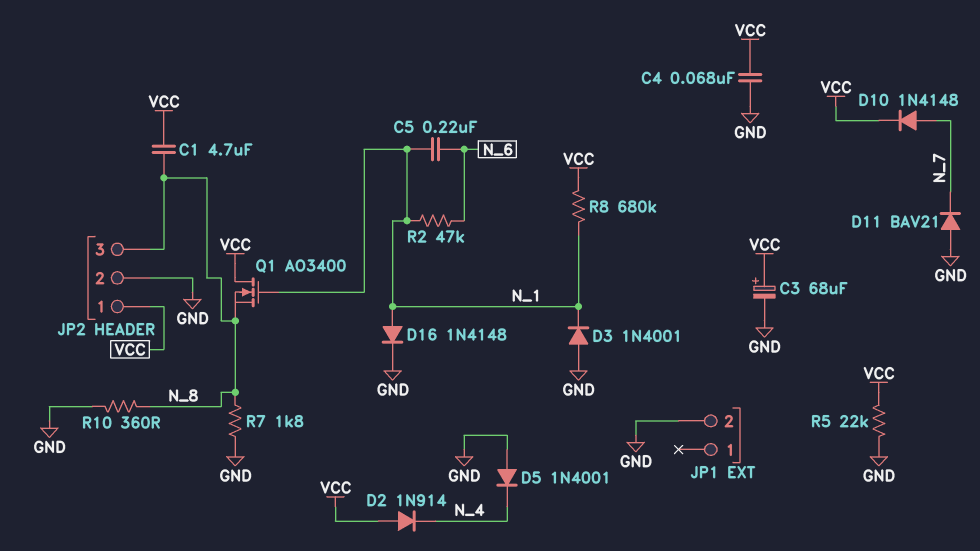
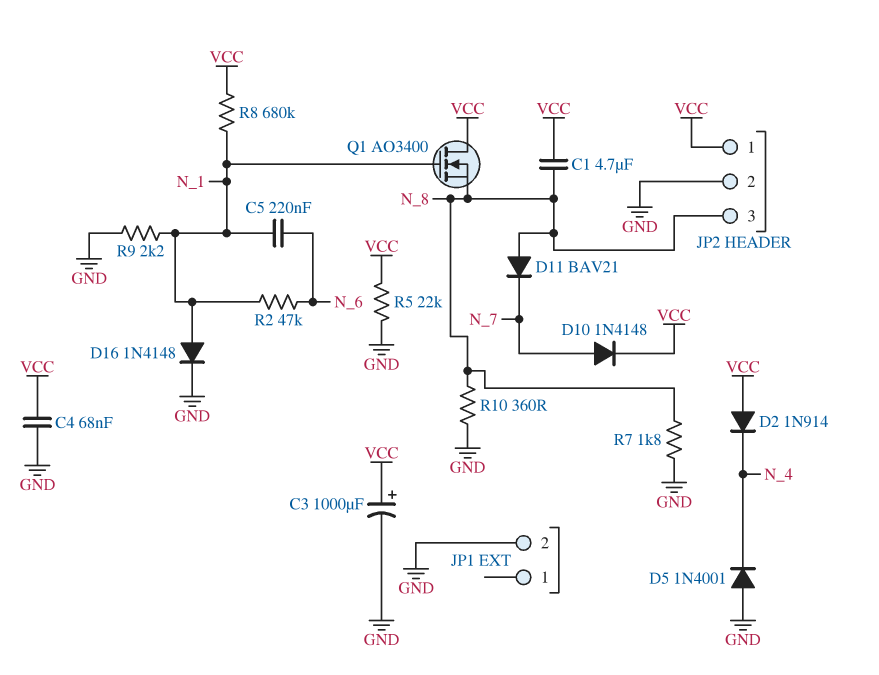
C3: 68uF (plus VCC, minus GND) -> 1000uF (plus VCC, minus GND)
D3: diode 1N4001 (A GND, K N_1) -> none
D11: diode BAV21 (A GND, K N_7) -> diode BAV21 (A N_8, K N_7)
R9: none -> 2.2k (GND, N_1)

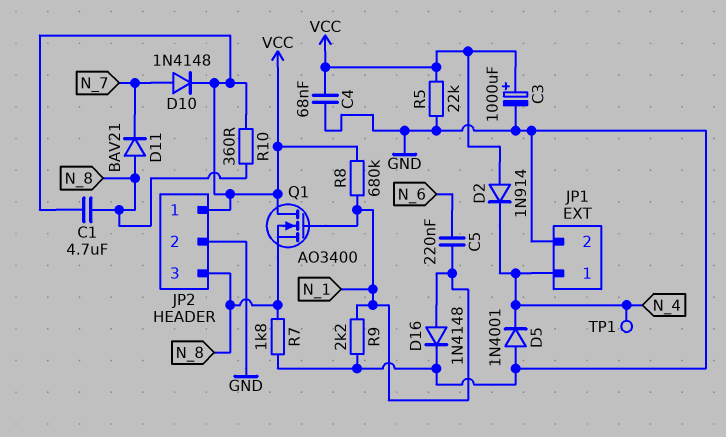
JP1 pin 1: none -> N_4
R2: 47k (N_1, N_6) -> none
R10: 360 (GND, N_8) -> 360 (N_8, VCC)
TP1: none -> test point (N_4)

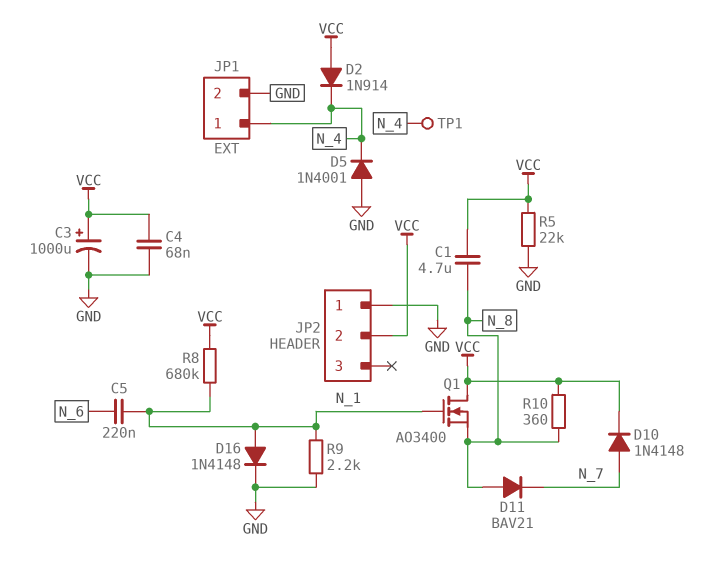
JP2 pin 1: VCC -> GND
JP2 pin 2: GND -> VCC
JP2 pin 3: N_8 -> none
R7: 1.8k (GND, N_8) -> none

